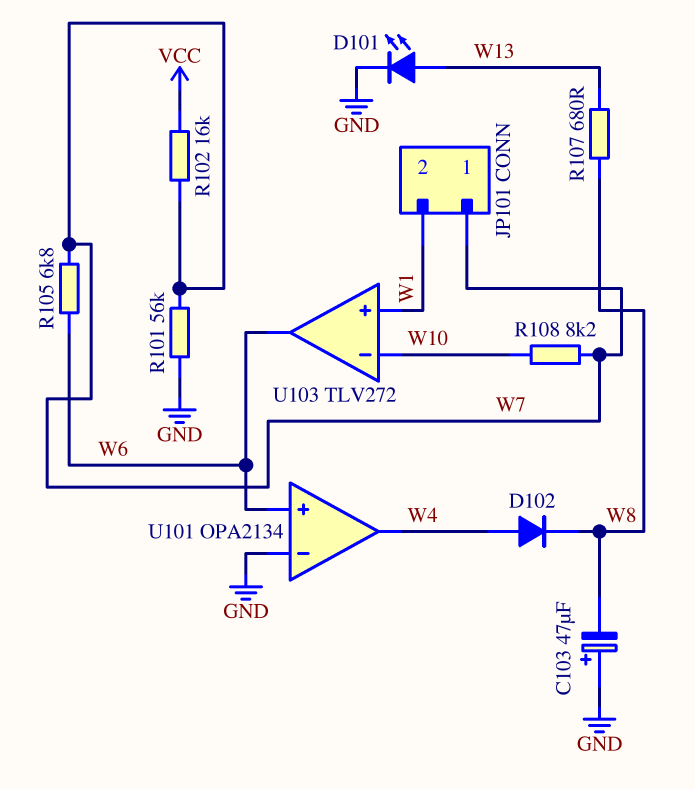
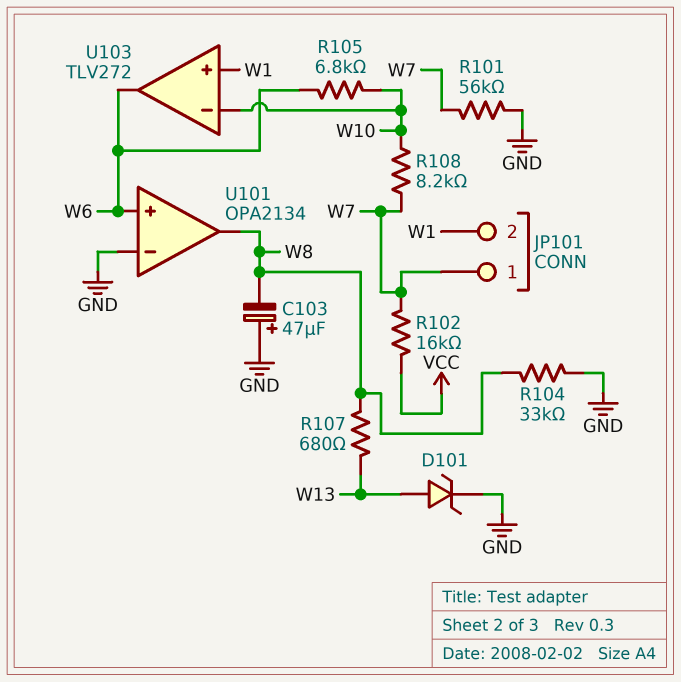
D101: LED (A W13, K GND) -> zener (A W13, K GND)
D102: diode (A W4, K W8) -> none
R104: none -> 33k (GND, W8)
R105: 6.8k (W6, W7) -> 6.8k (W6, W10)
U101 pin out: W4 -> W8

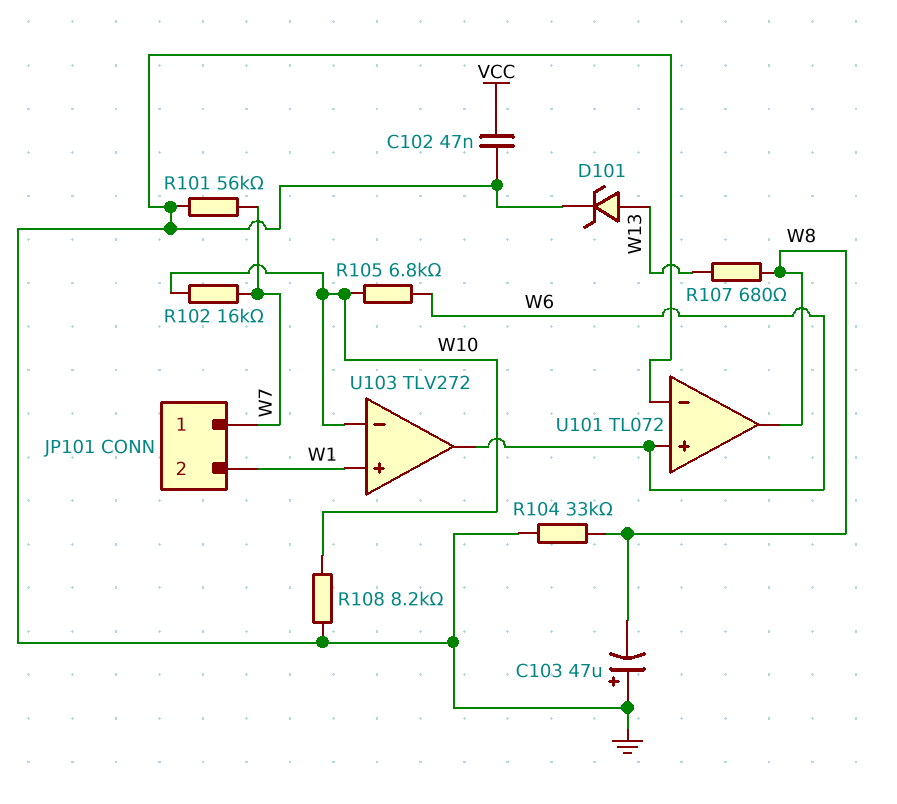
C102: none -> 47nF (GND, VCC)
R102: 16k (VCC, W7) -> 16k (W7, W10)
R108: 8.2k (W7, W10) -> 8.2k (GND, W10)
U101: OPA2134 -> TL072

